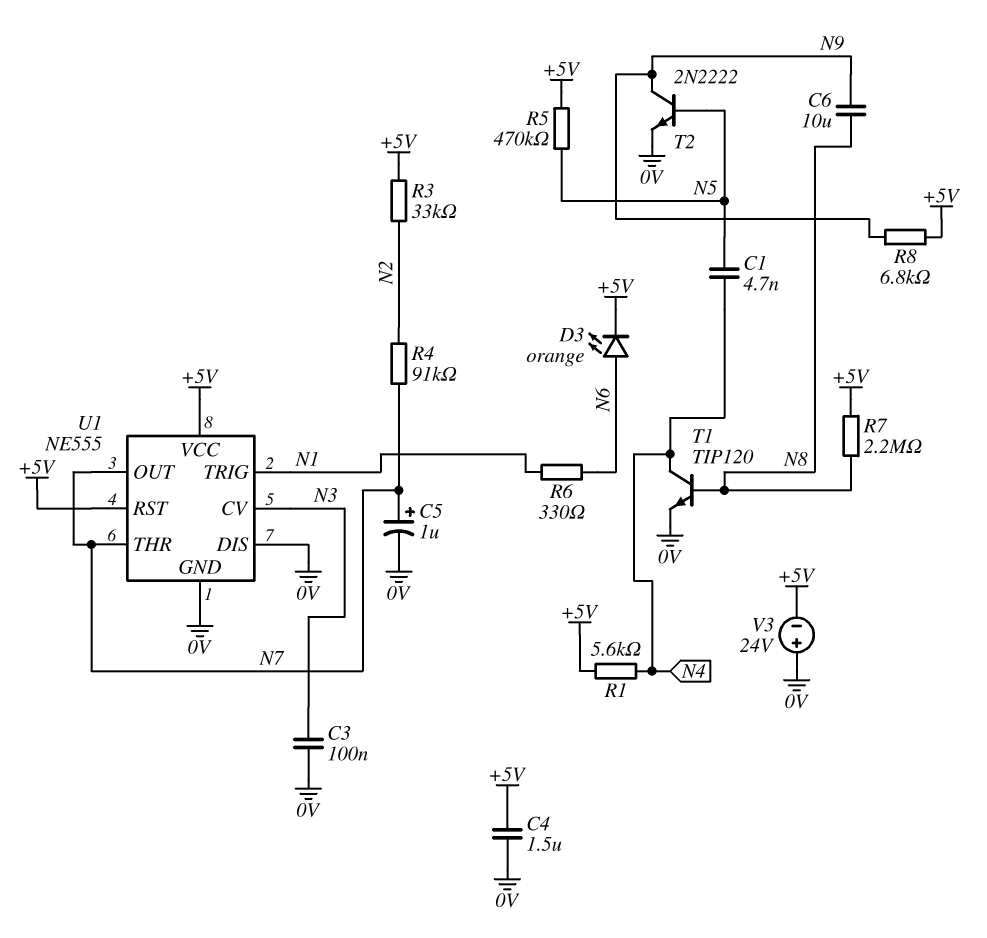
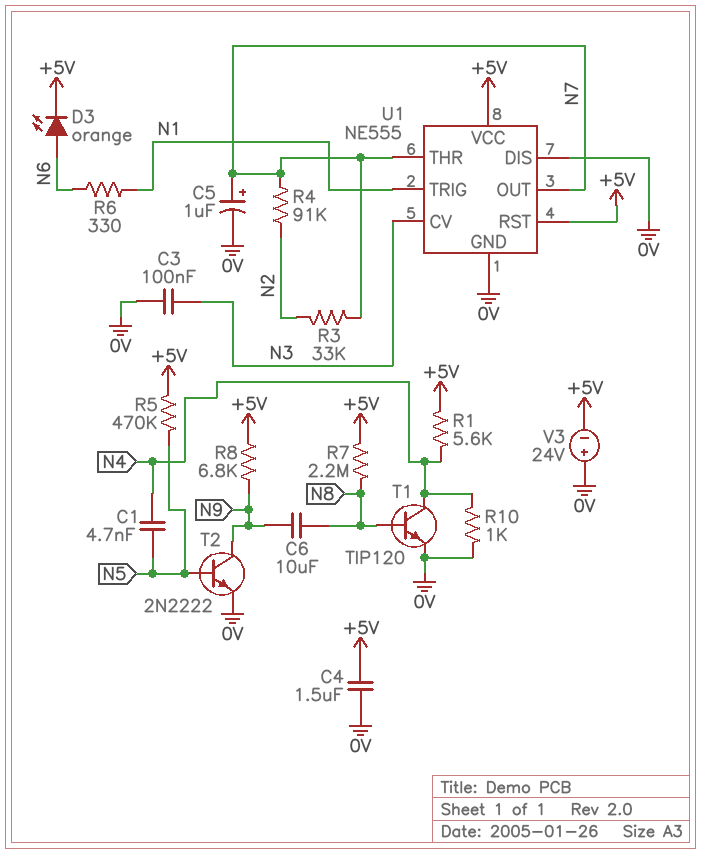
R3: 33k (+5V, N2) -> 33k (N2, N7)
R10: none -> 1k (0V, N4)

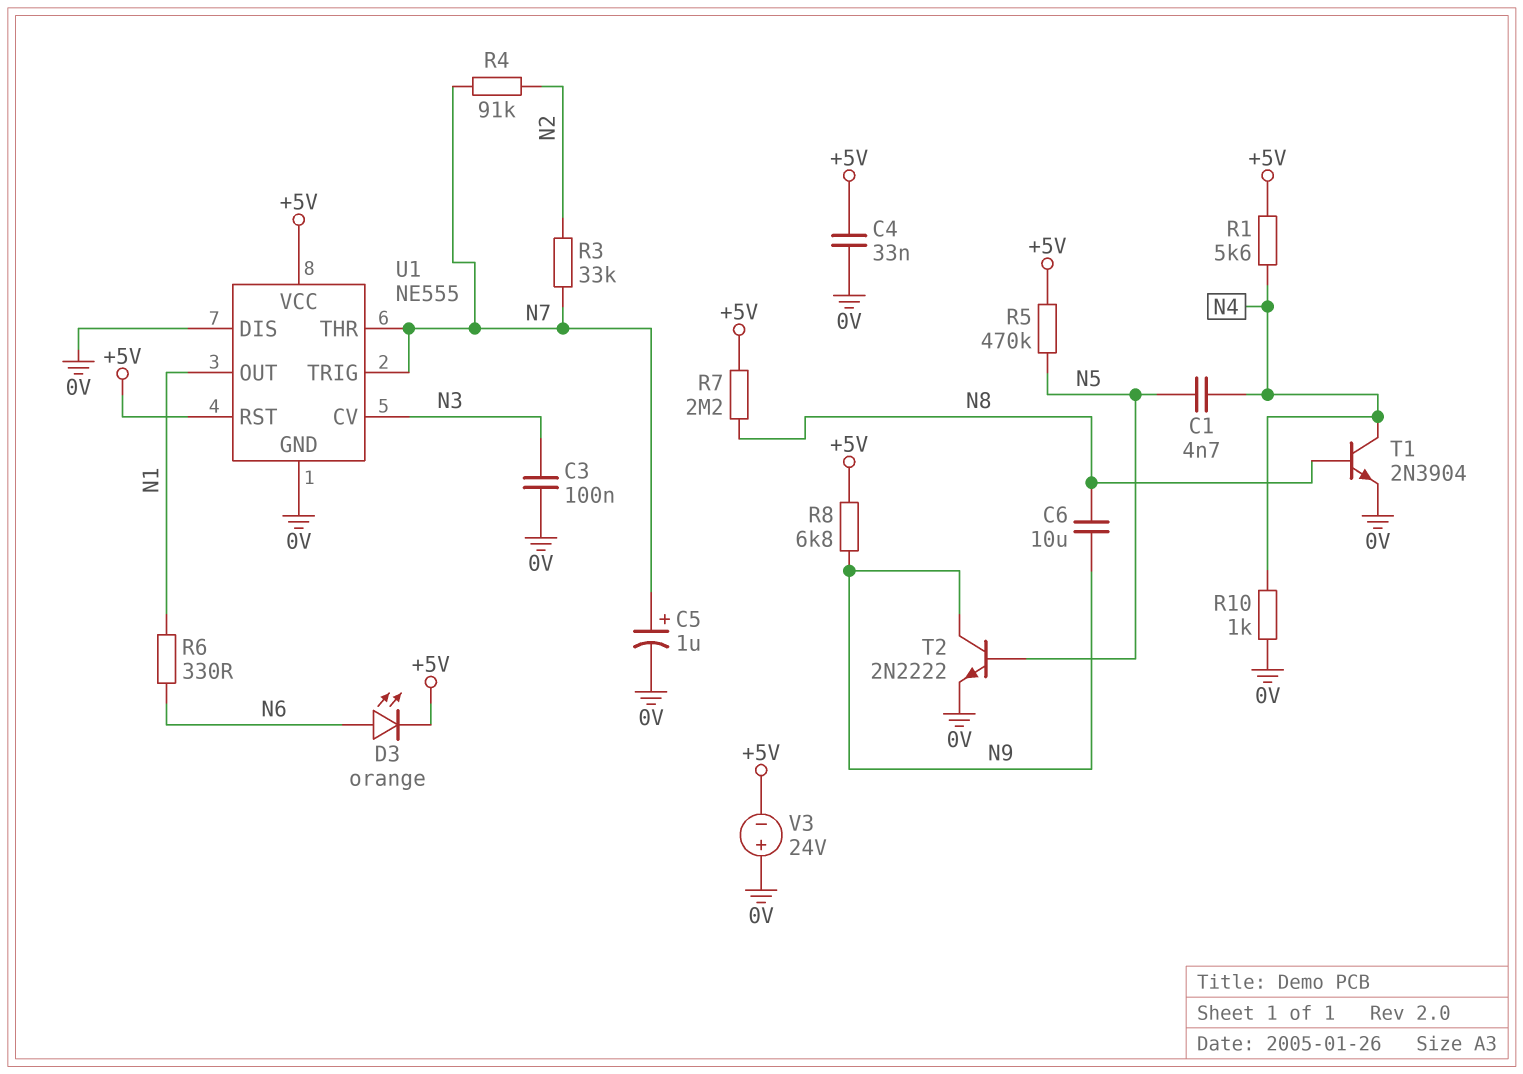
C4: 1.5uF (+5V, 0V) -> 33nF (+5V, 0V)
T1: NPN TIP120 (B N8, C N4, E 0V) -> NPN 2N3904 (B N8, C N4, E 0V)
U1 pin OUT: N7 -> N1
U1 pin TRIG: N1 -> N7

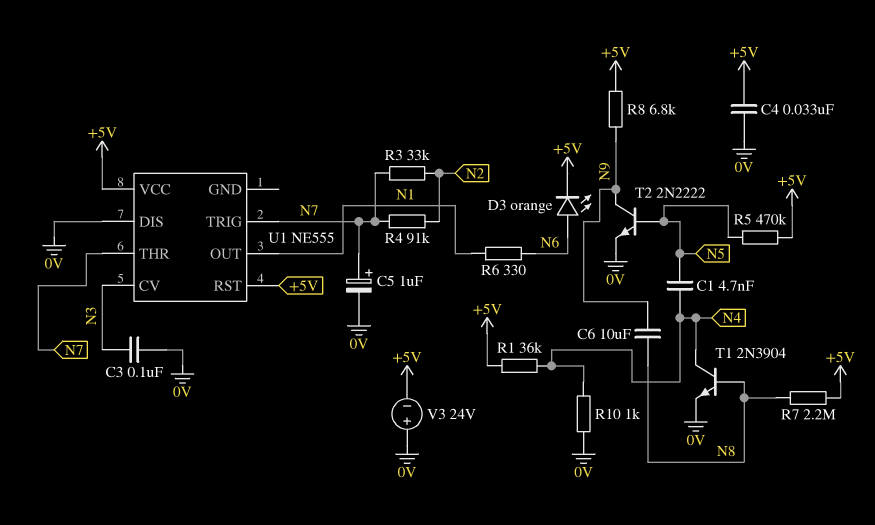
R1: 5.6k (+5V, N4) -> 36k (+5V, N4)
U1 pin GND: 0V -> none

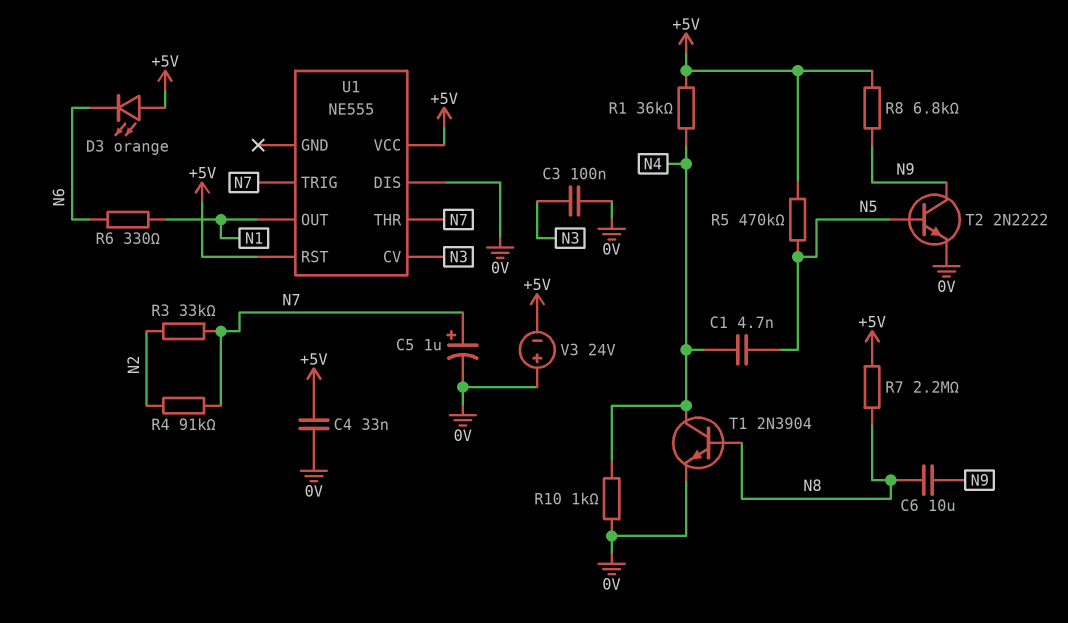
D3: LED orange (A N6, K +5V) -> LED orange (A +5V, K N6)

